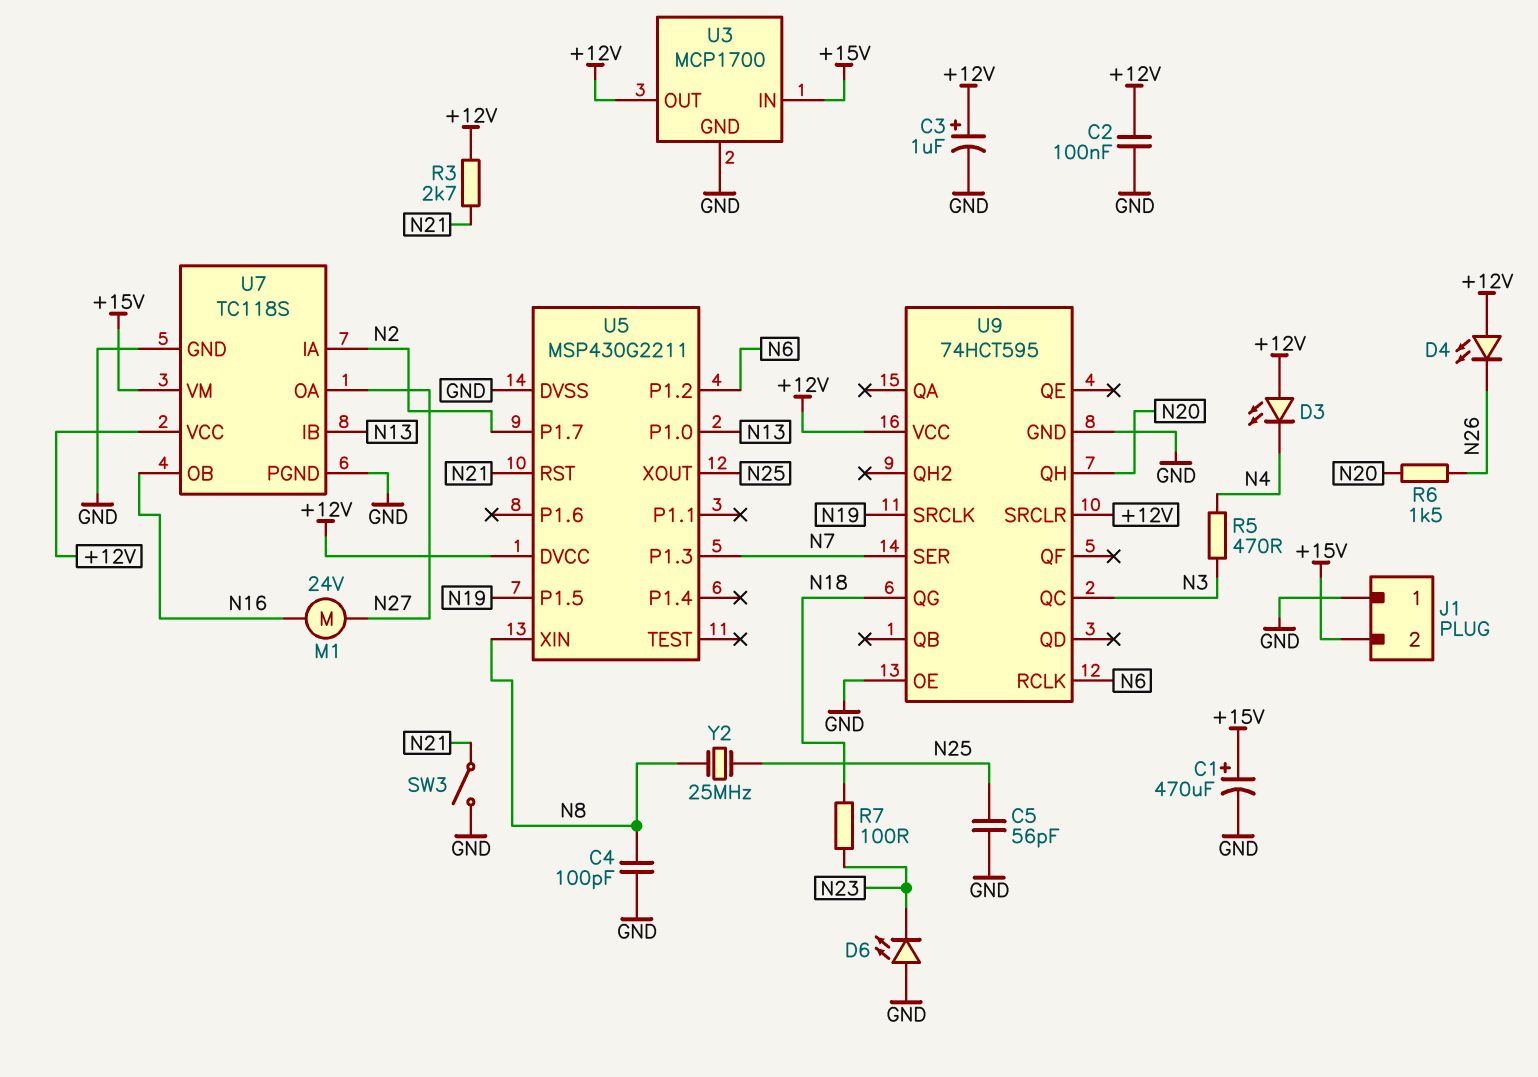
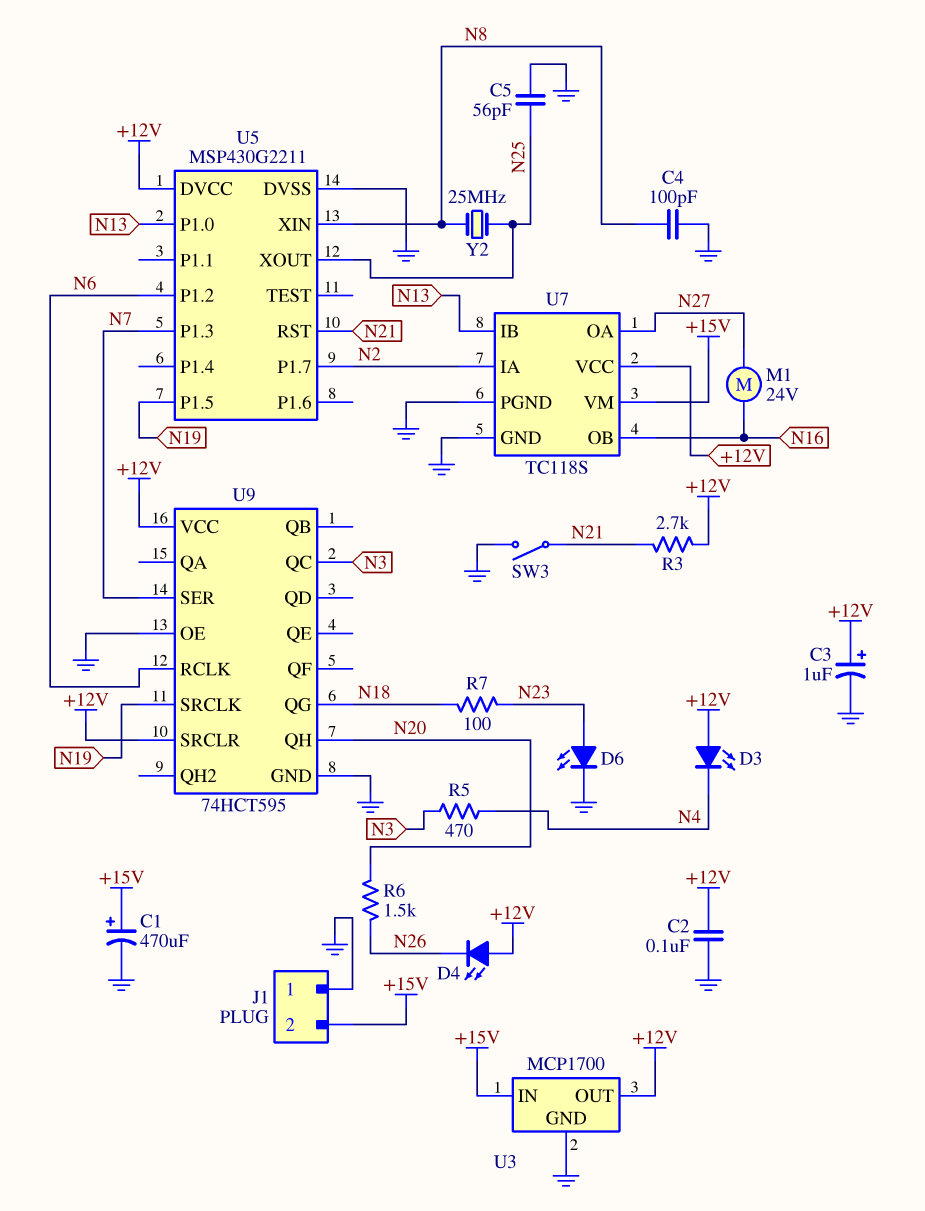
D6: LED (A GND, K N23) -> LED (A N23, K GND)

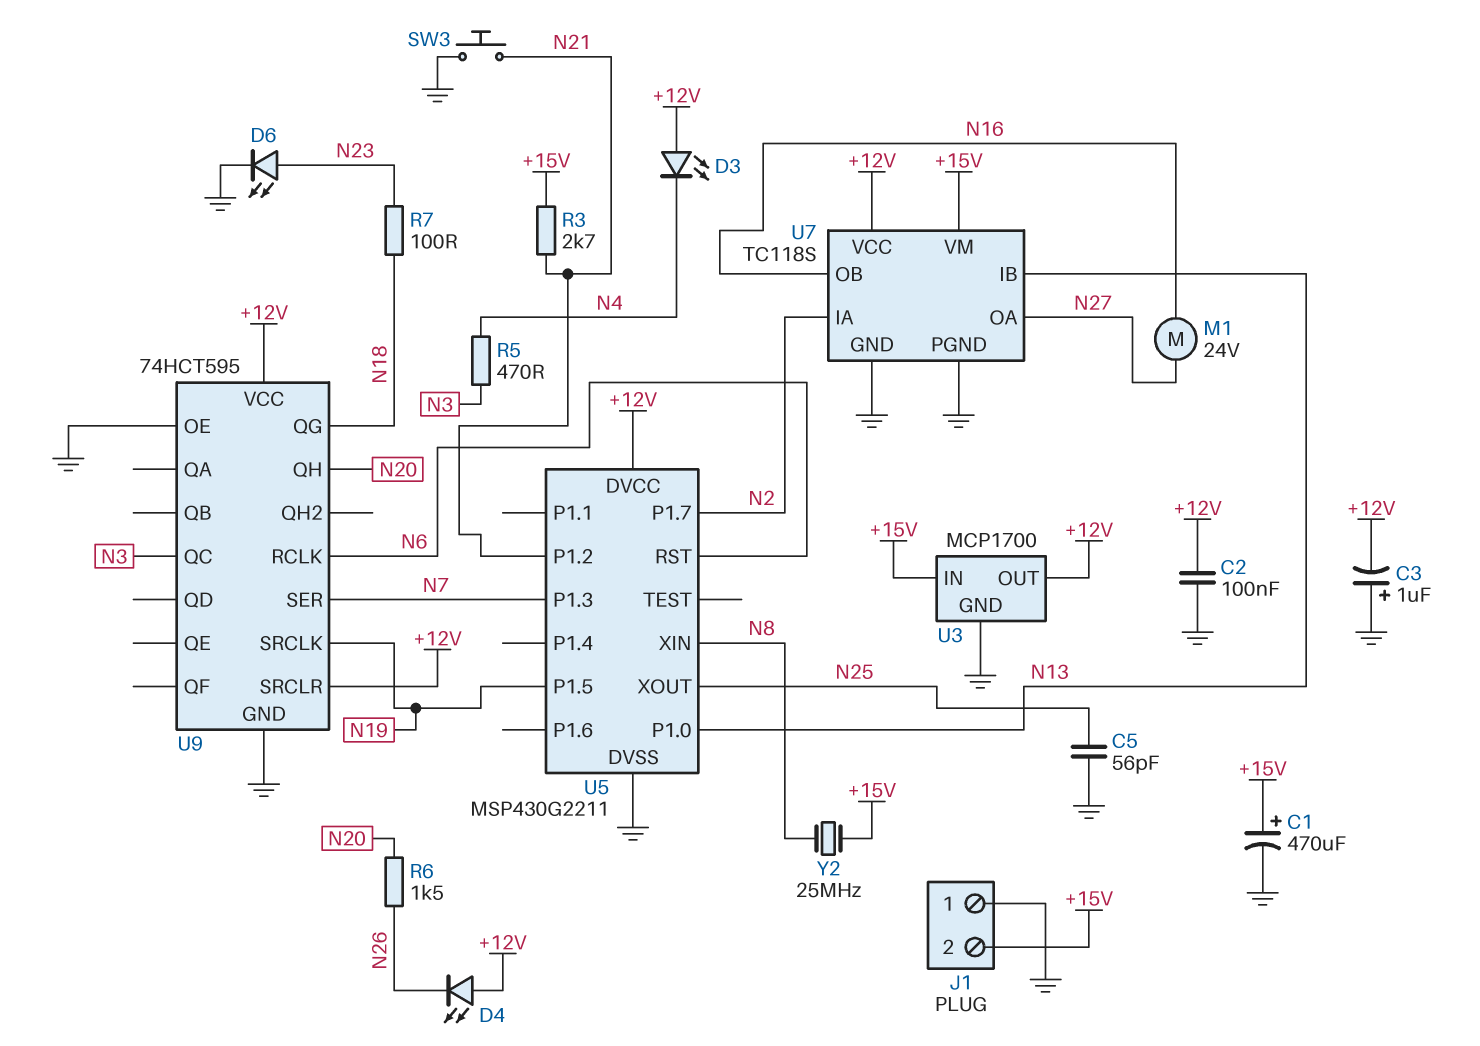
C3: 1uF (plus +12V, minus GND) -> 1uF (plus GND, minus +12V)
C4: 100pF (GND, N8) -> none
R3: 2.7k (+12V, N21) -> 2.7k (+15V, N21)
SW3: switch (GND, N21) -> button (GND, N21)
U5 pin P1.2: N6 -> N21
U5 pin RST: N21 -> N6
Y2: 25MHz (N8, N25) -> 25MHz (+15V, N8)

